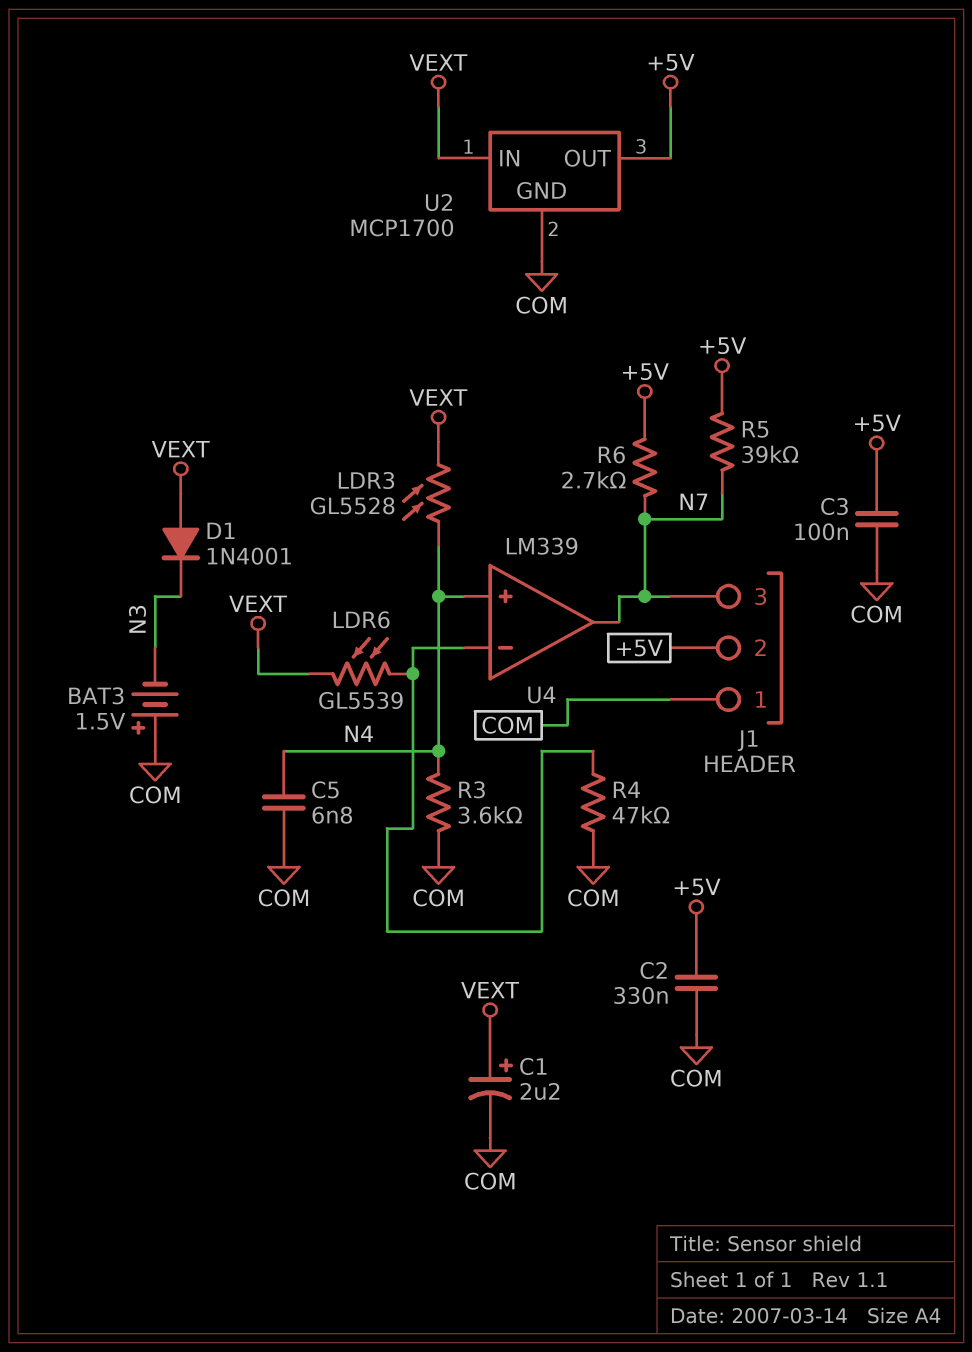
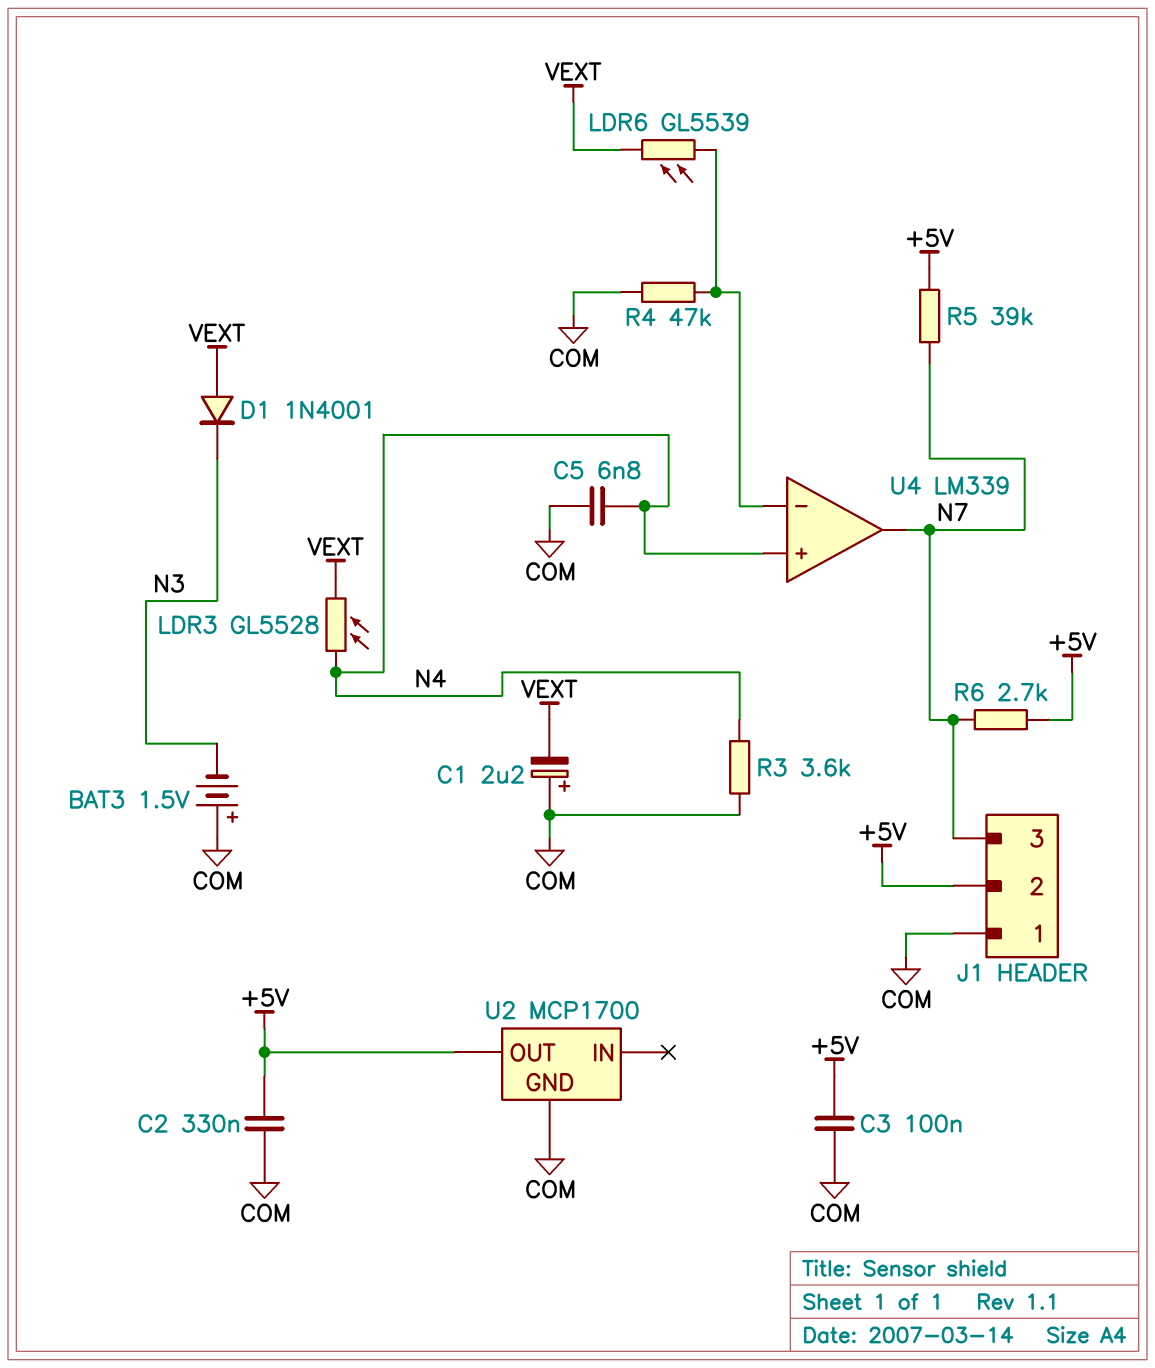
C1: 2.2uF (plus VEXT, minus COM) -> 2.2uF (plus COM, minus VEXT)
U2 pin IN: VEXT -> none

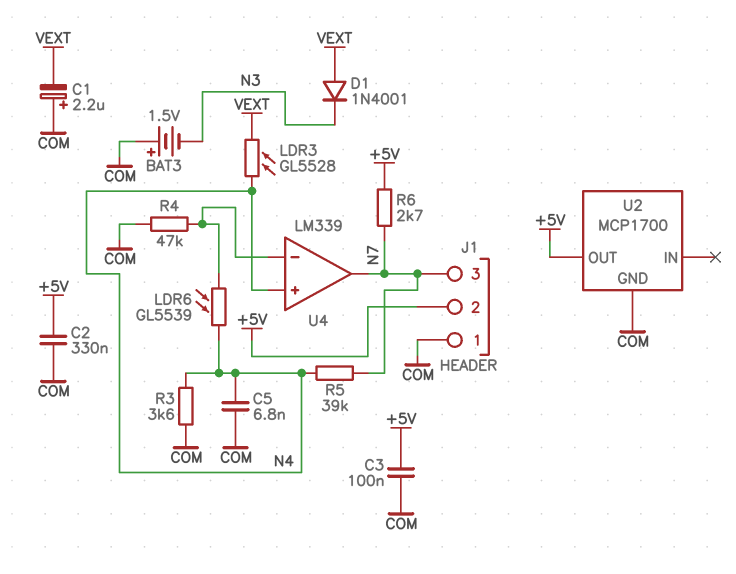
LDR6: GL5539 (U4/in-, VEXT) -> GL5539 (N4, U4/in-)
R5: 39k (+5V, N7) -> 39k (N4, N7)

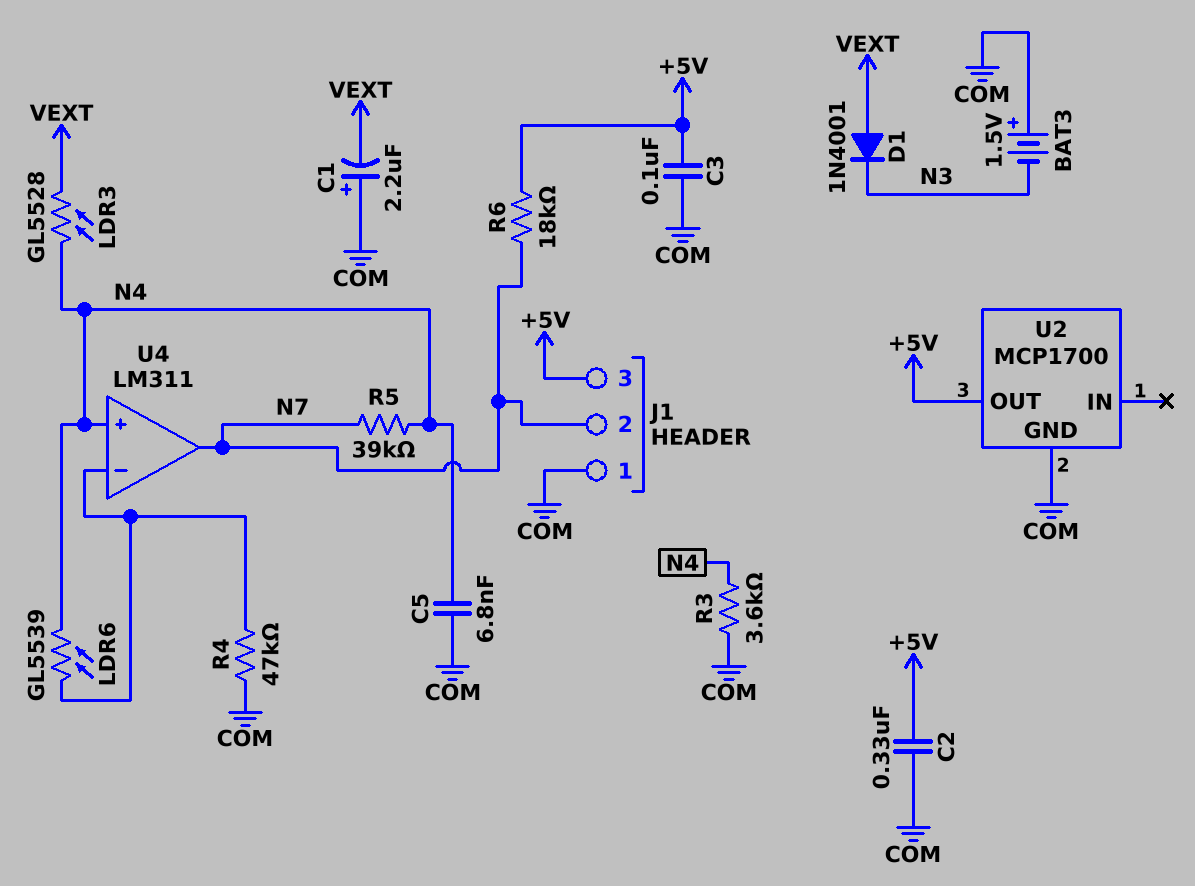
J1 pin 2: +5V -> N7
J1 pin 3: N7 -> +5V
R6: 2.7k (+5V, N7) -> 18k (+5V, N7)
U4: LM339 -> LM311

